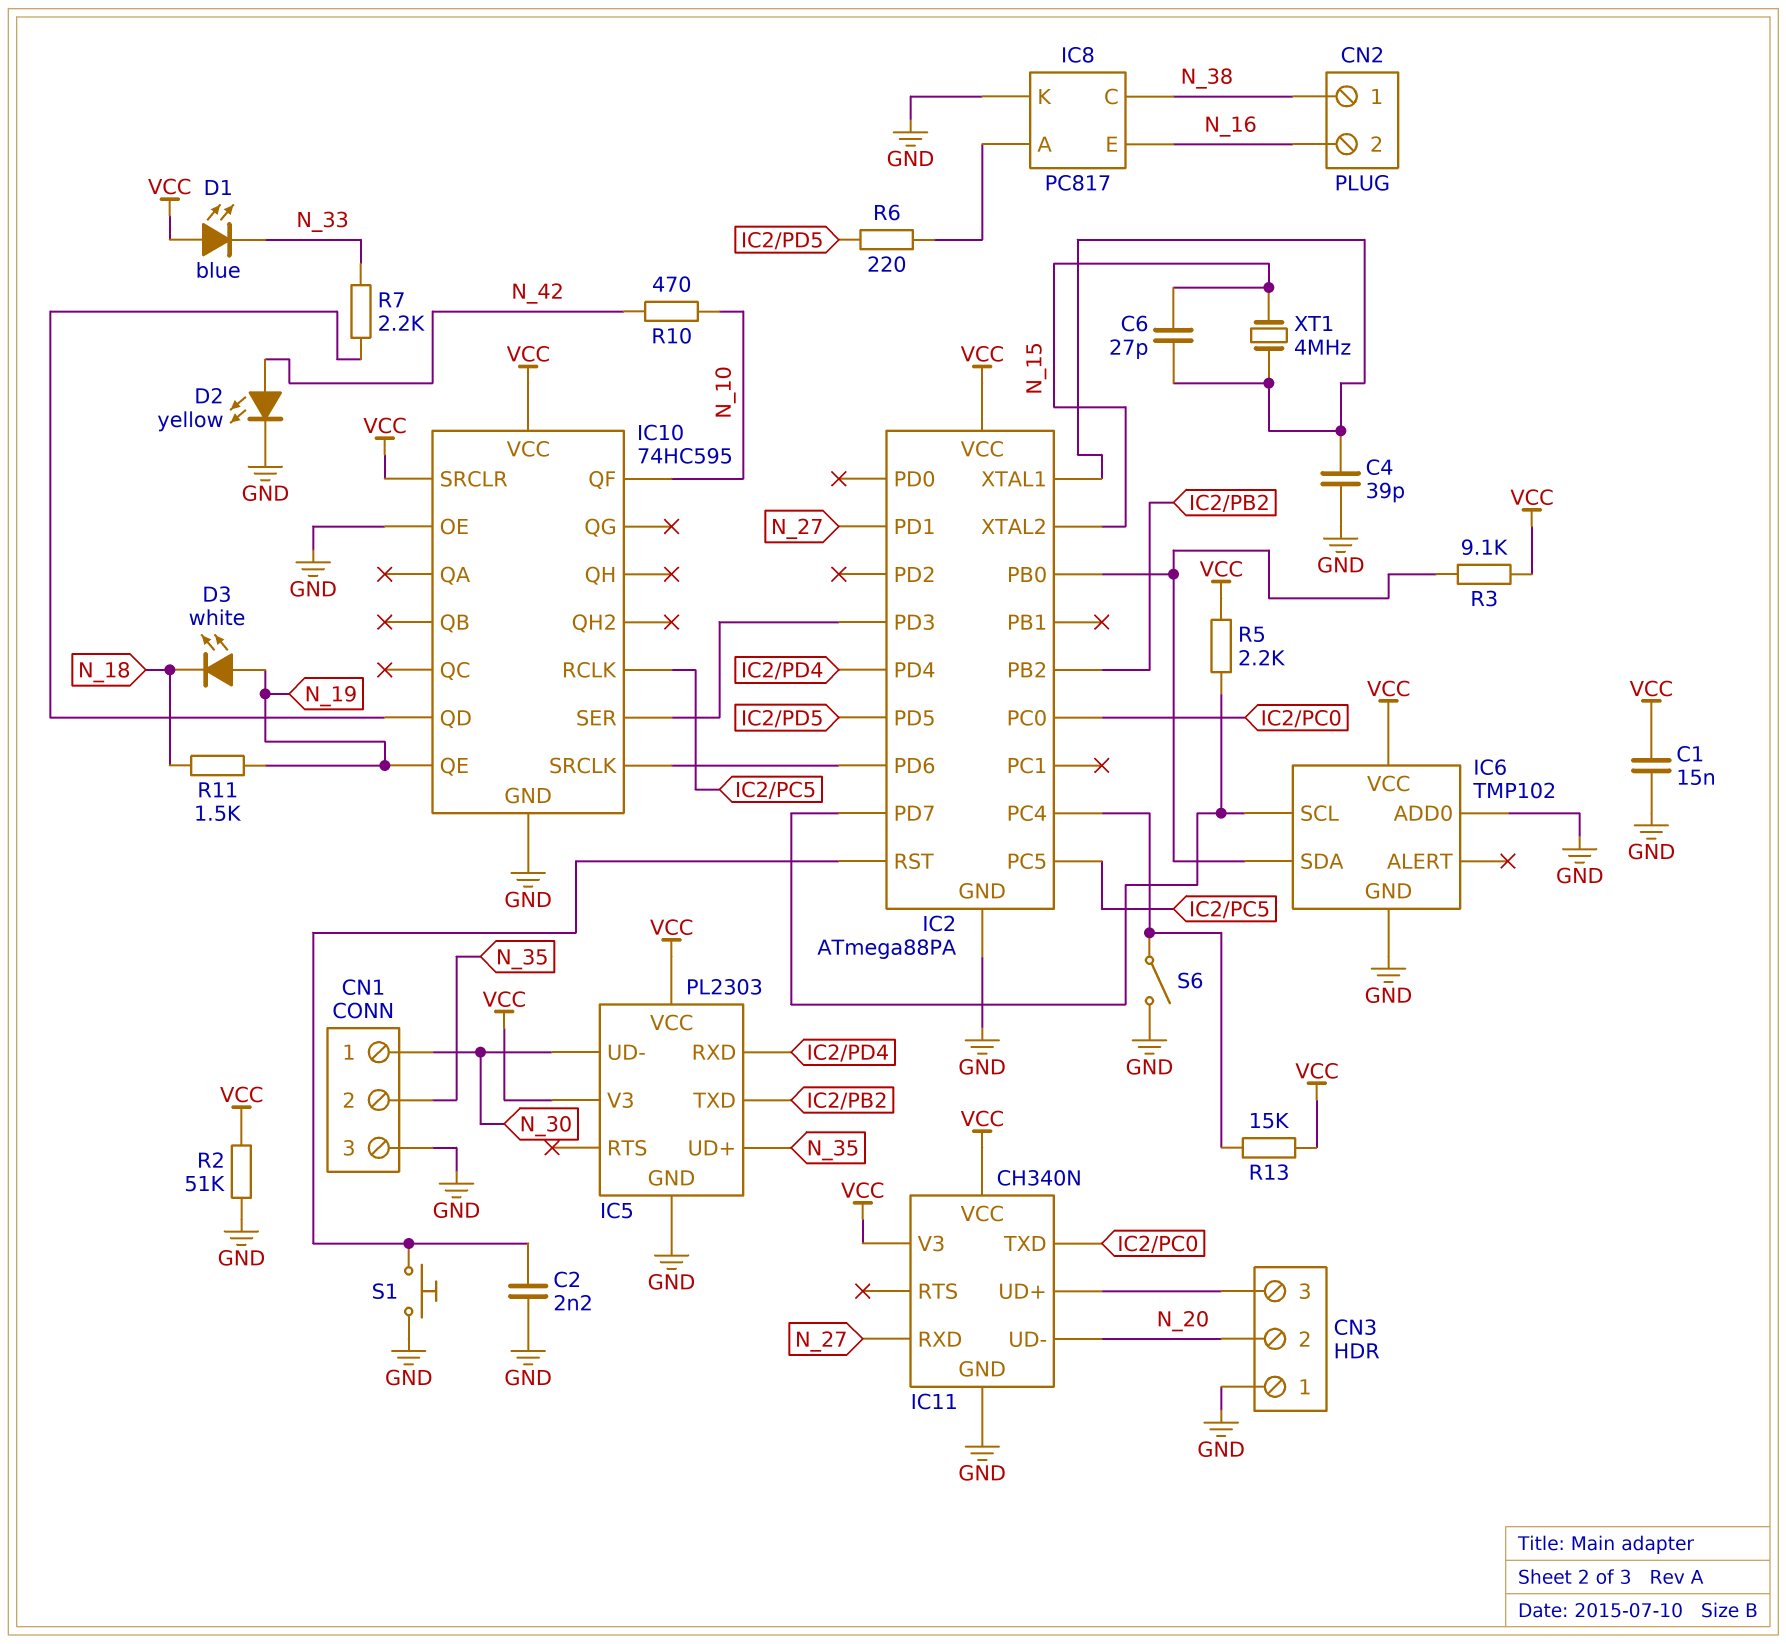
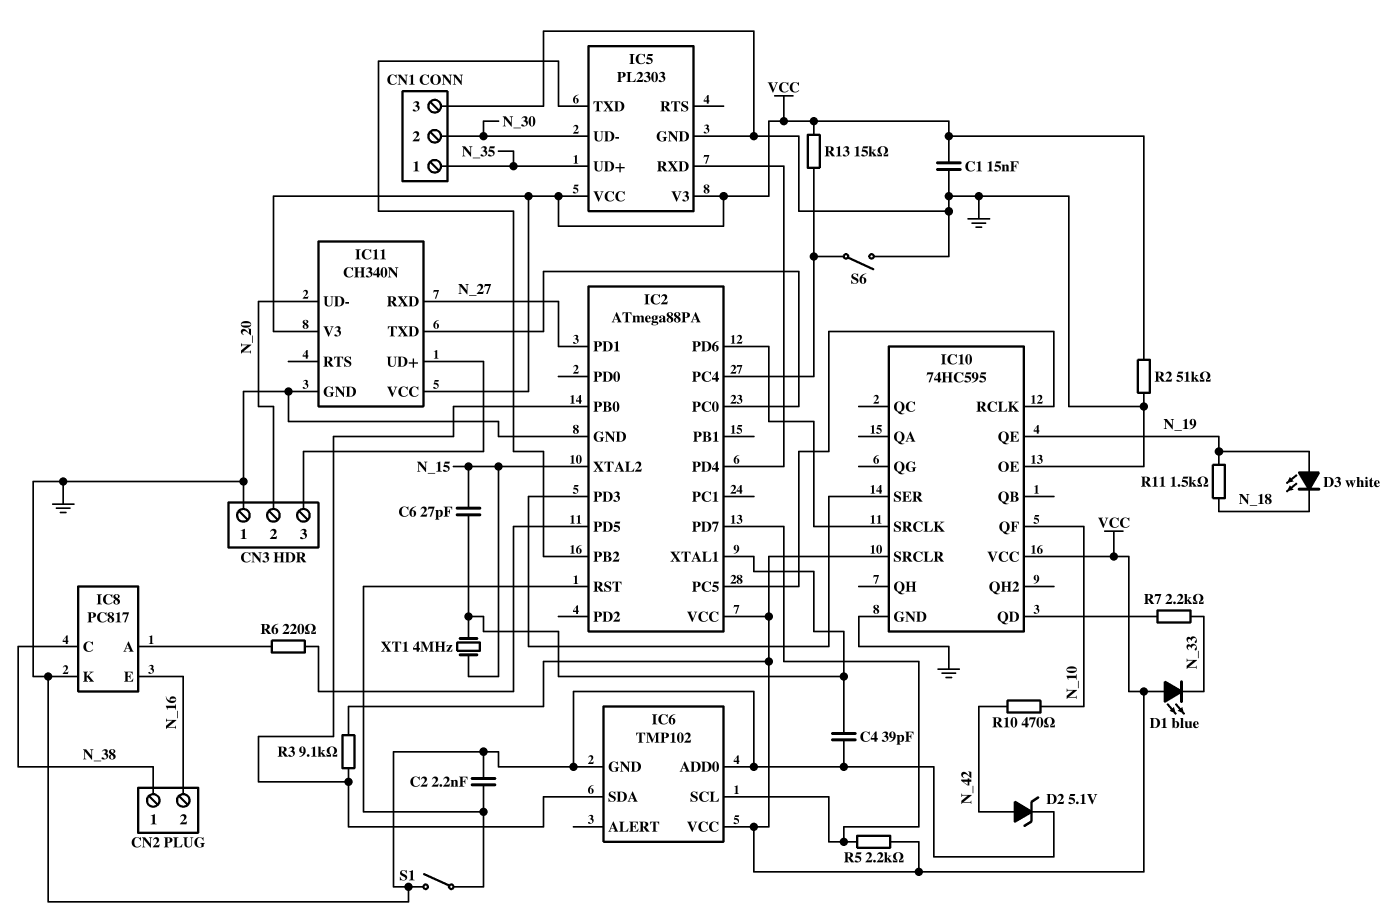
CN1 pin 1: N_30 -> N_35
CN1 pin 2: N_35 -> N_30
D2: LED yellow (A N_42, K GND) -> zener 5.1V (A N_42, K GND)
S1: button (GND, IC2/RST) -> switch (GND, IC2/RST)

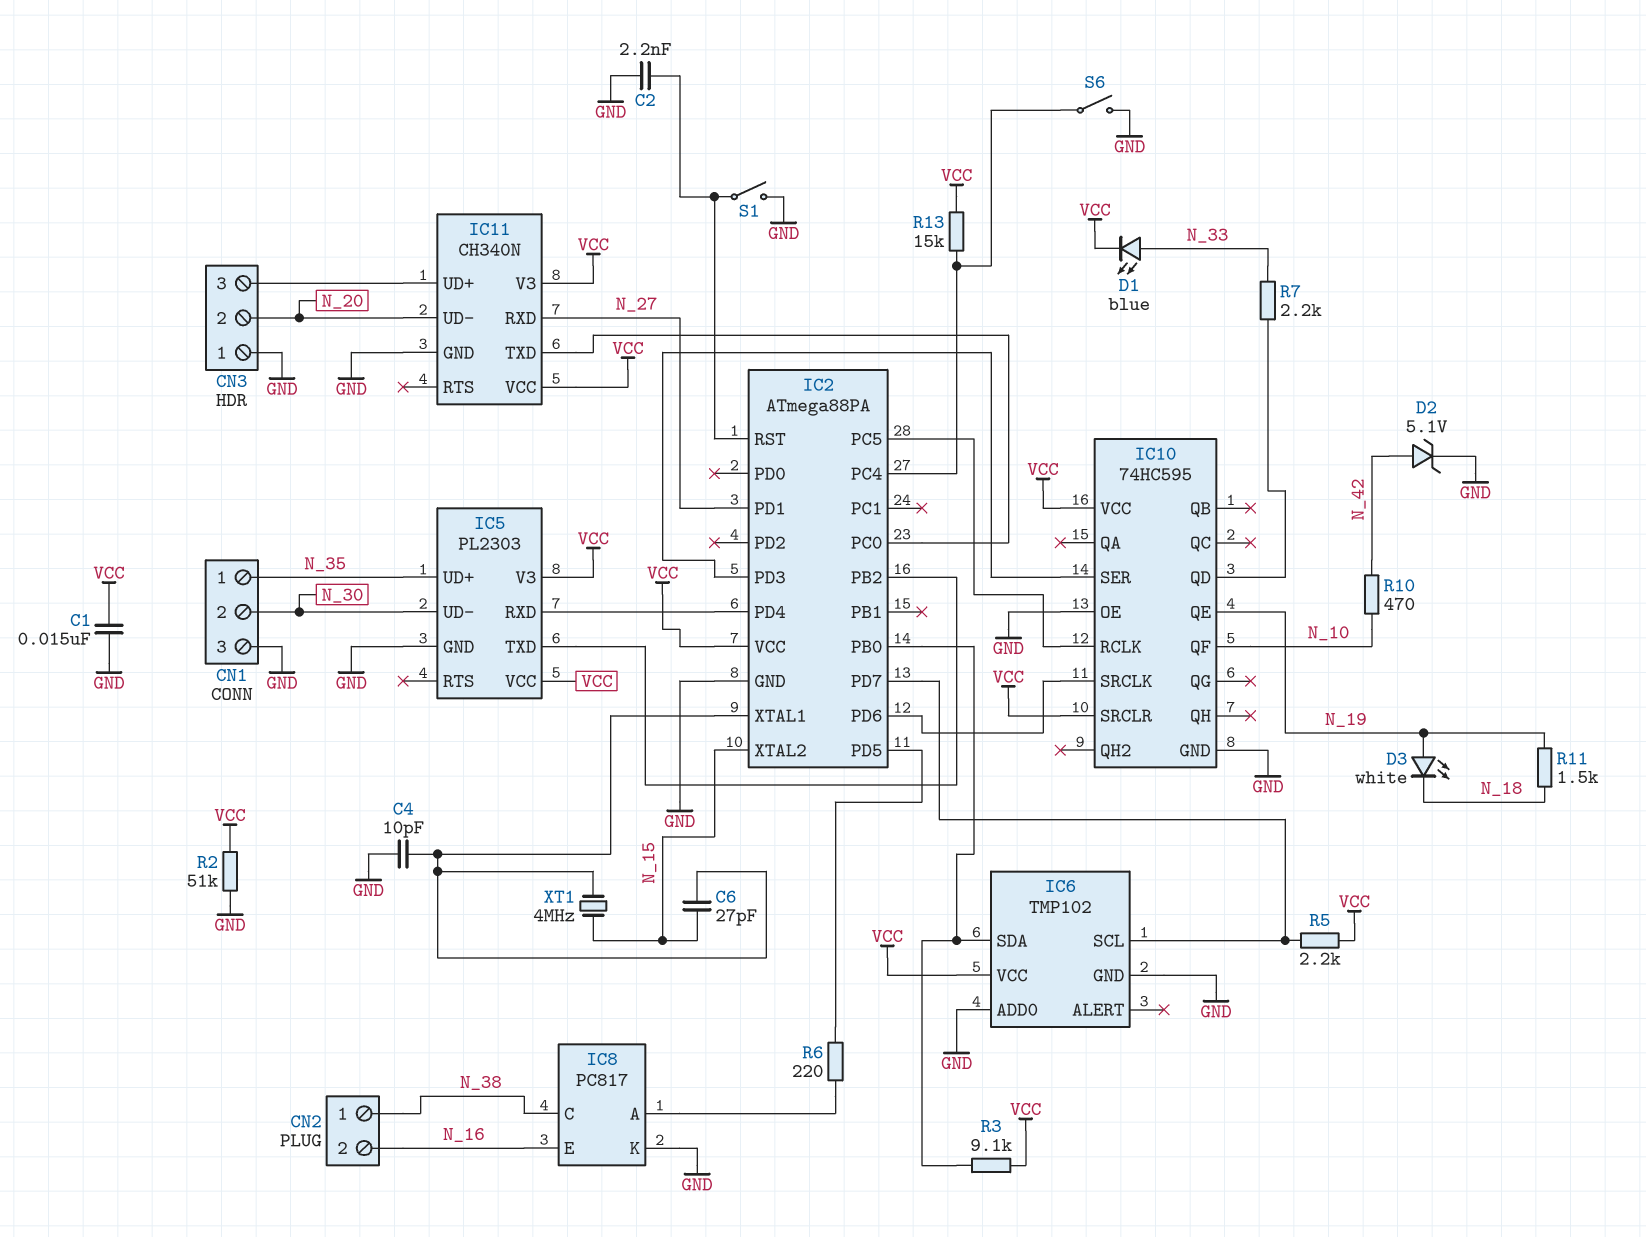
C4: 39pF (GND, IC2/XTAL1) -> 10pF (GND, IC2/XTAL1)
D1: LED blue (A VCC, K N_33) -> LED blue (A N_33, K VCC)

